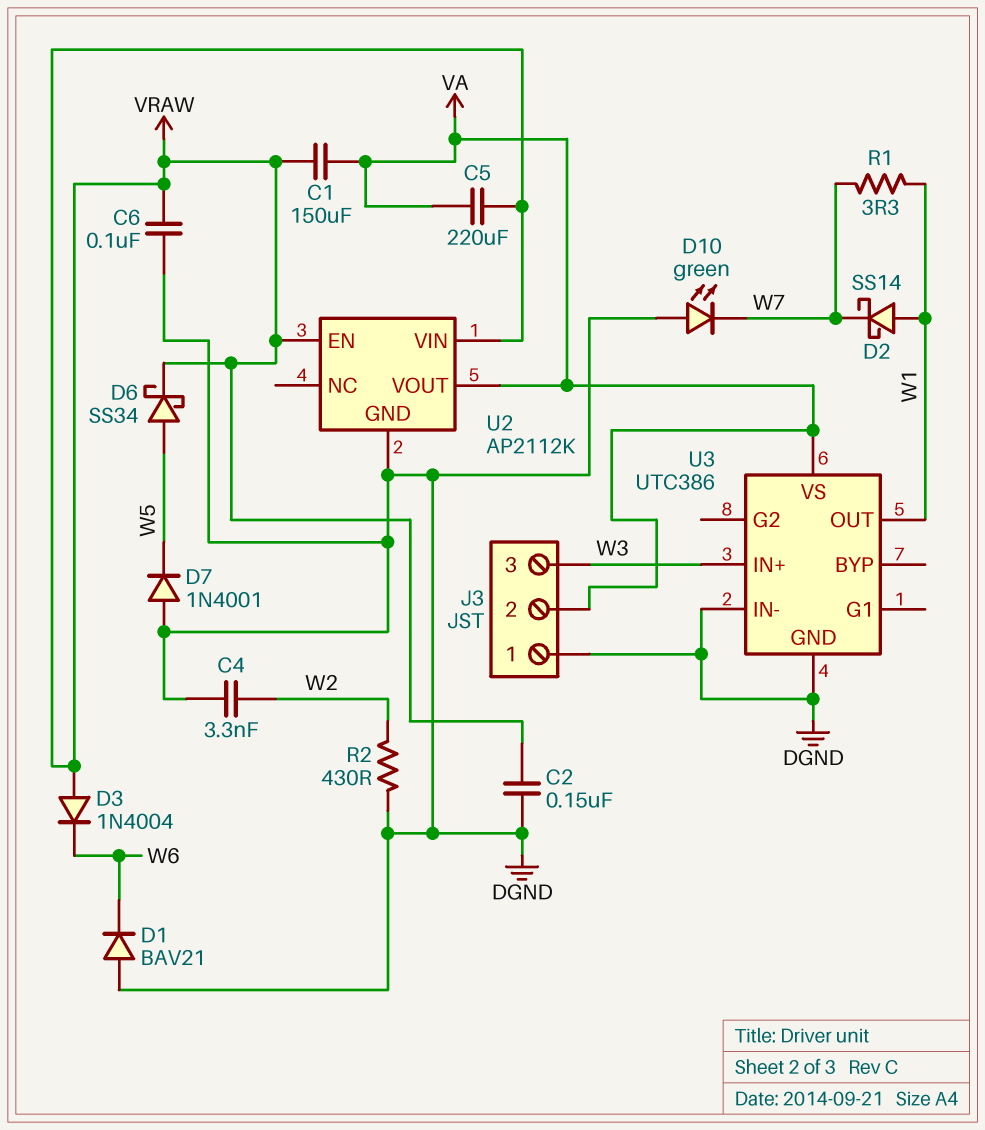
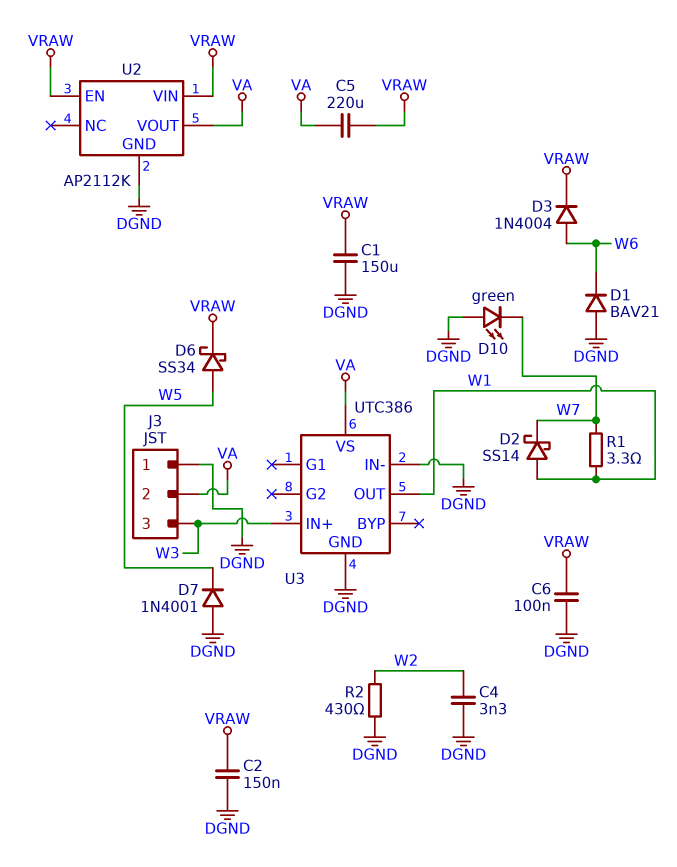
C1: 150uF (VA, VRAW) -> 150uF (DGND, VRAW)
D3: diode 1N4004 (A VRAW, K W6) -> diode 1N4004 (A W6, K VRAW)

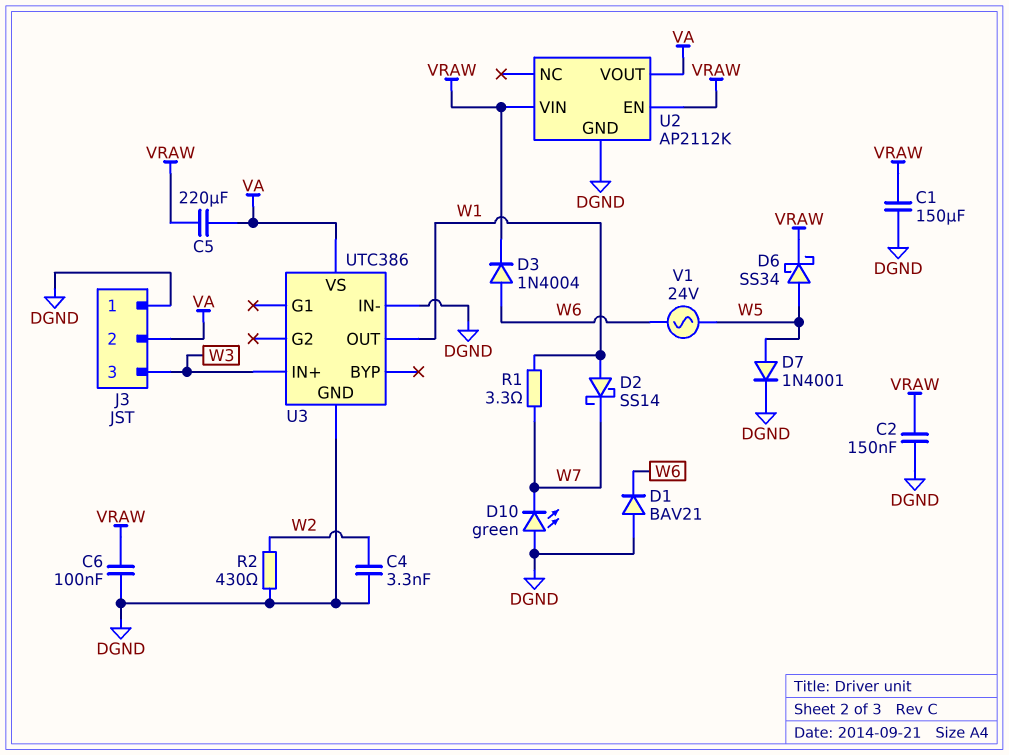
D7: diode 1N4001 (A DGND, K W5) -> diode 1N4001 (A W5, K DGND)
V1: none -> AC 24V (W5, W6)

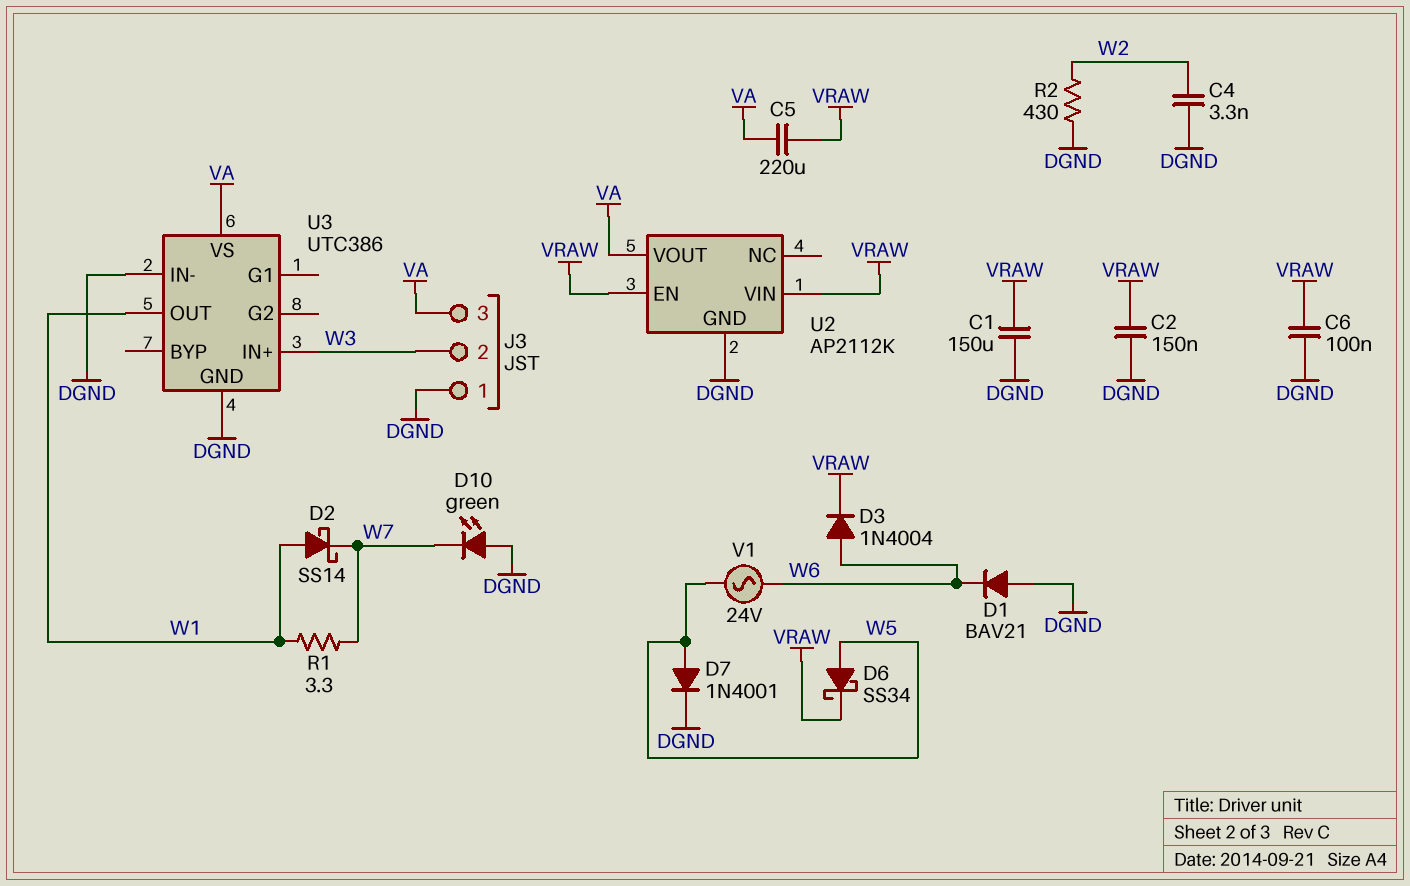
J3 pin 2: VA -> W3
J3 pin 3: W3 -> VA

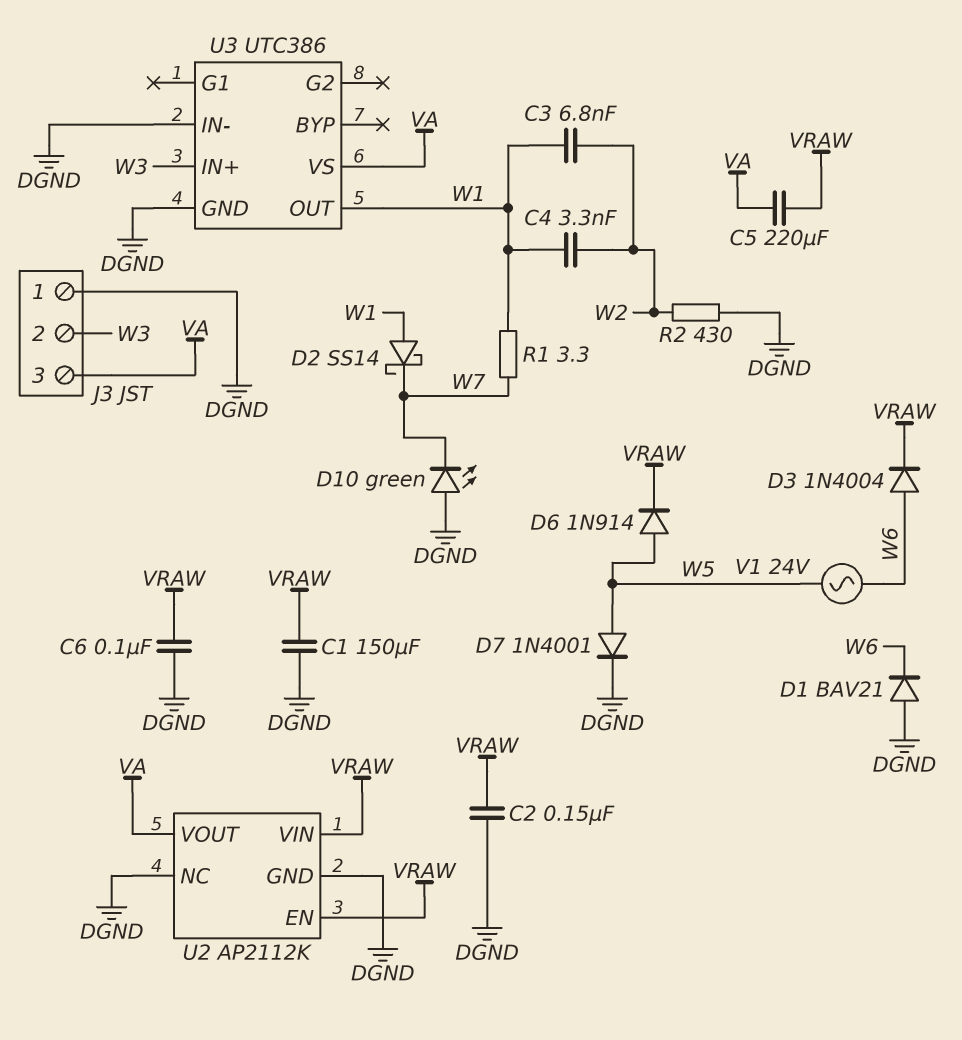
C3: none -> 6.8nF (W1, W2)
C4: 3.3nF (DGND, W2) -> 3.3nF (W1, W2)
D6: schottky SS34 (A W5, K VRAW) -> diode 1N914 (A W5, K VRAW)
U2 pin NC: none -> DGND

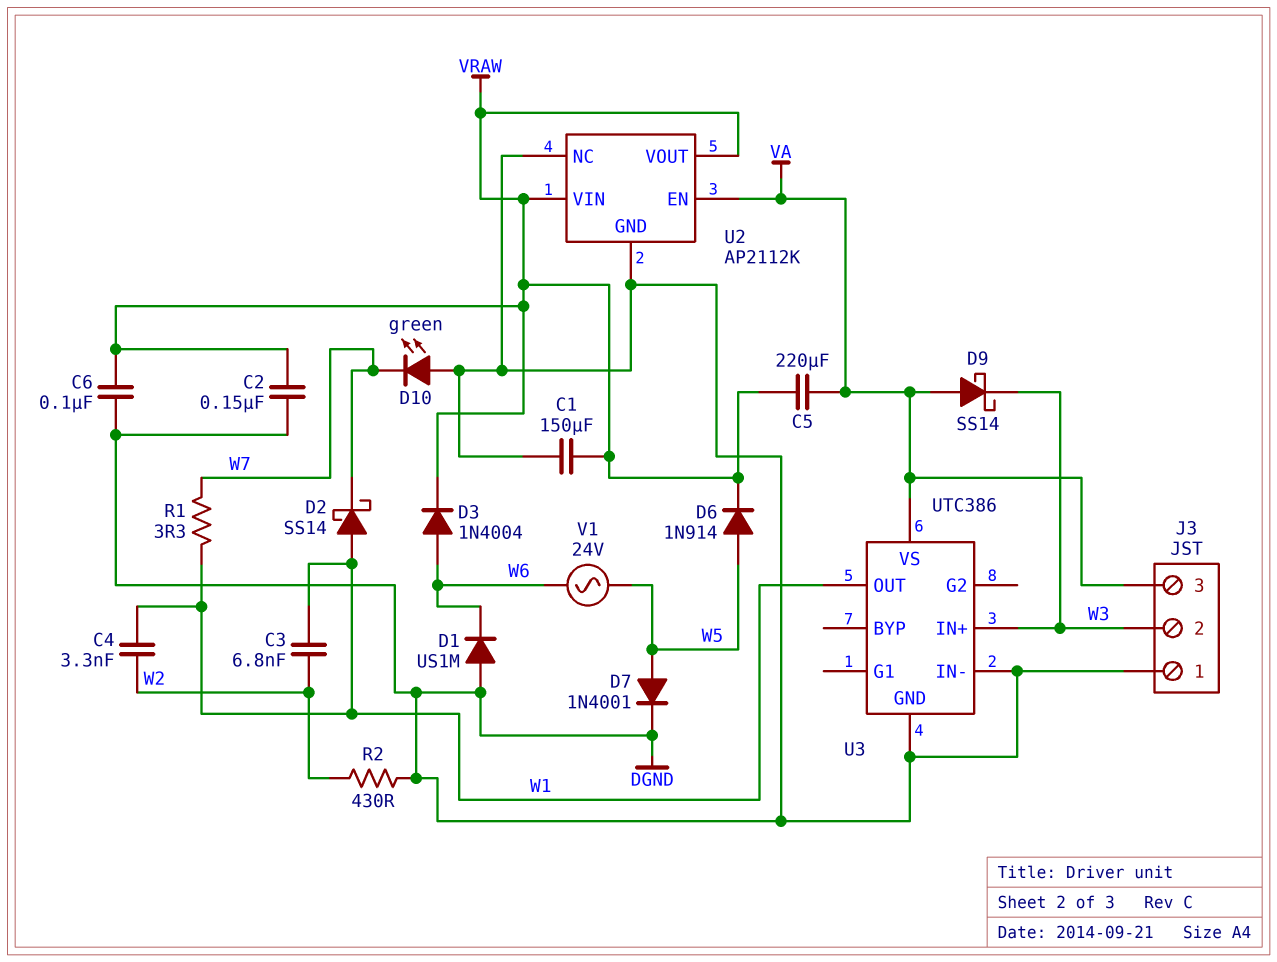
D1: diode BAV21 (A DGND, K W6) -> diode US1M (A DGND, K W6)
D9: none -> schottky SS14 (A VA, K W3)
U2 pin EN: VRAW -> VA
U2 pin VOUT: VA -> VRAW

